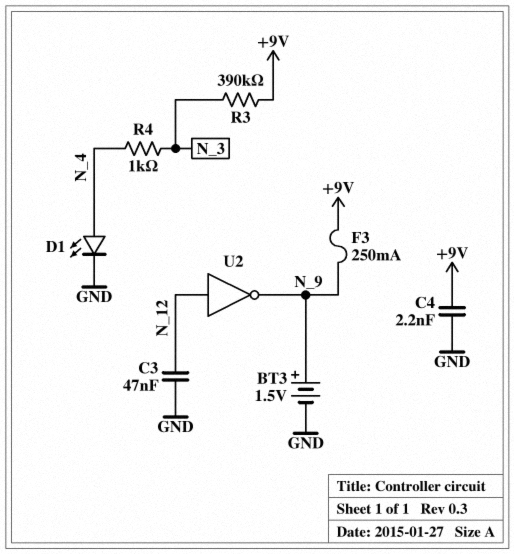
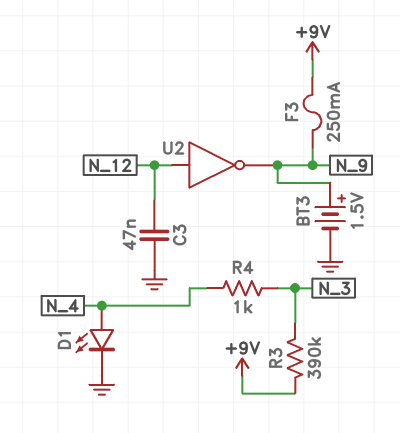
C4: 2.2nF (+9V, GND) -> none

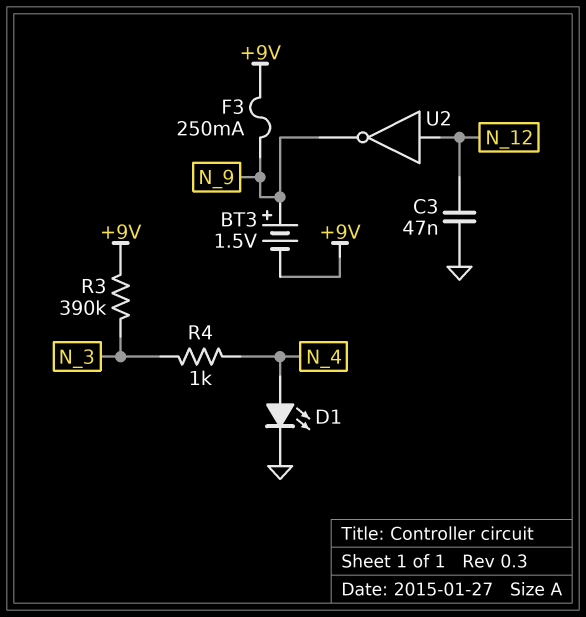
BT3: 1.5V (plus N_9, minus GND) -> 1.5V (plus N_9, minus +9V)

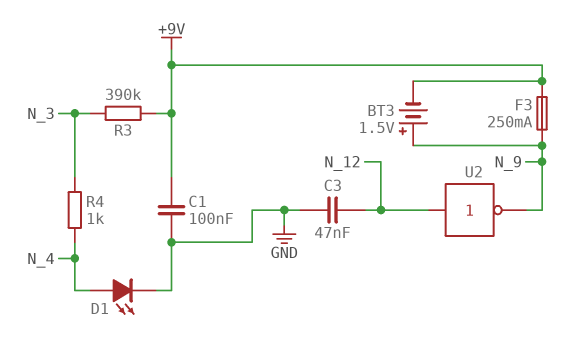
C1: none -> 100nF (+9V, GND)

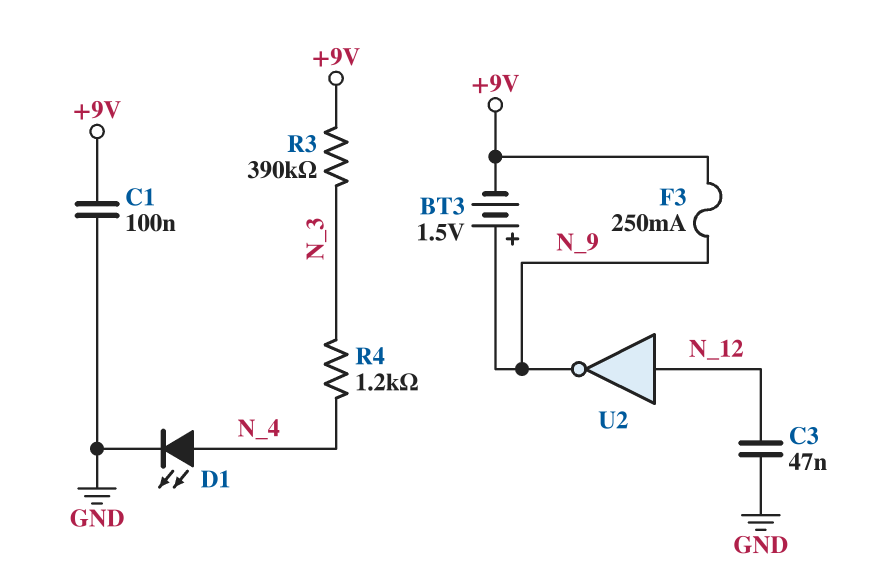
R4: 1k (N_3, N_4) -> 1.2k (N_3, N_4)

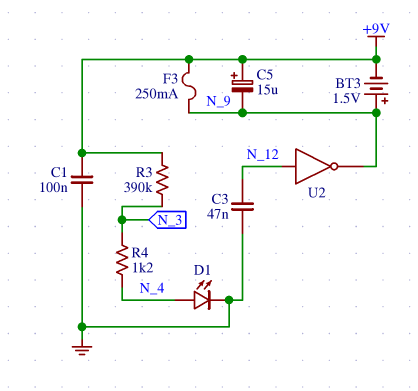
C5: none -> 15uF (plus +9V, minus N_9)

